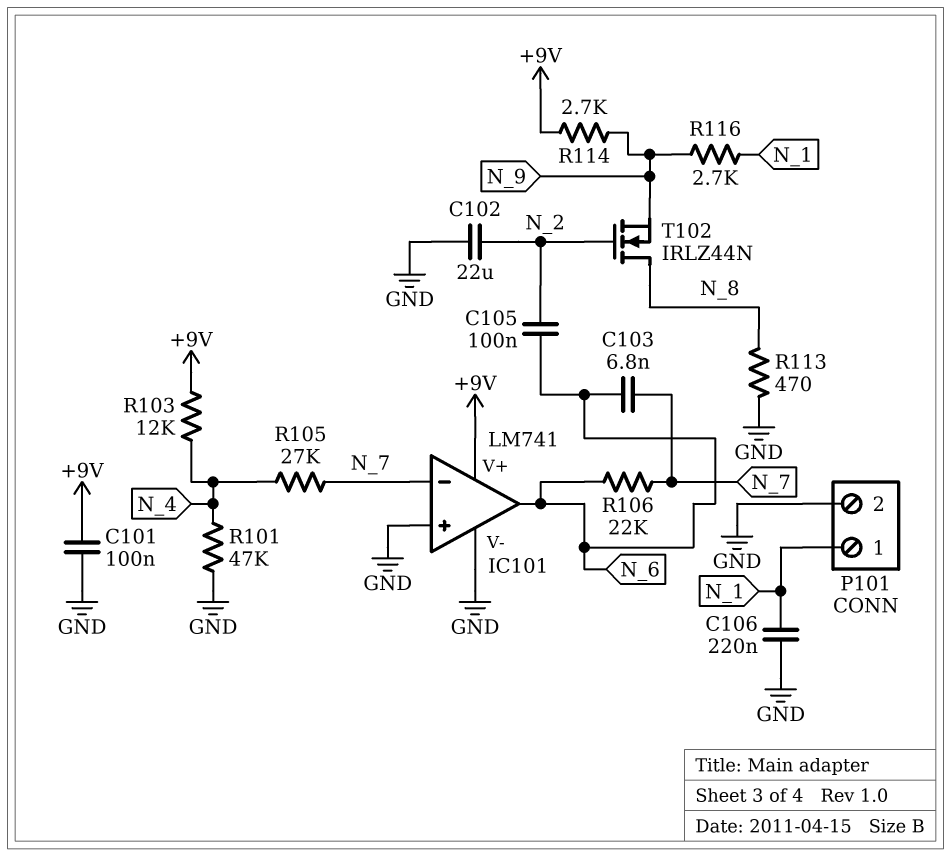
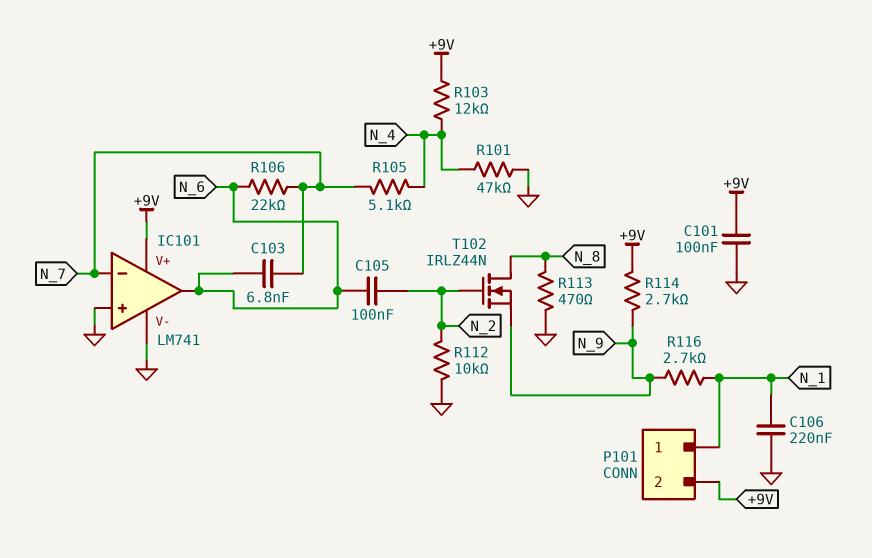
C102: 22uF (GND, N_2) -> none
P101 pin 2: GND -> +9V
R105: 27k (N_4, N_7) -> 5.1k (N_4, N_7)
R112: none -> 10k (GND, N_2)

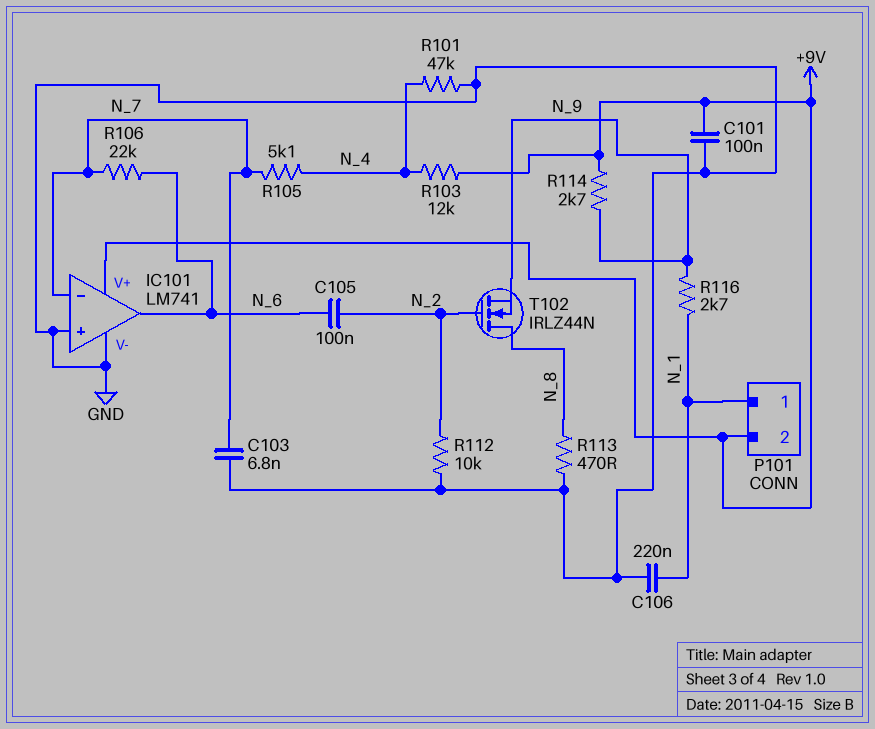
C103: 6.8nF (N_6, N_7) -> 6.8nF (GND, N_7)

